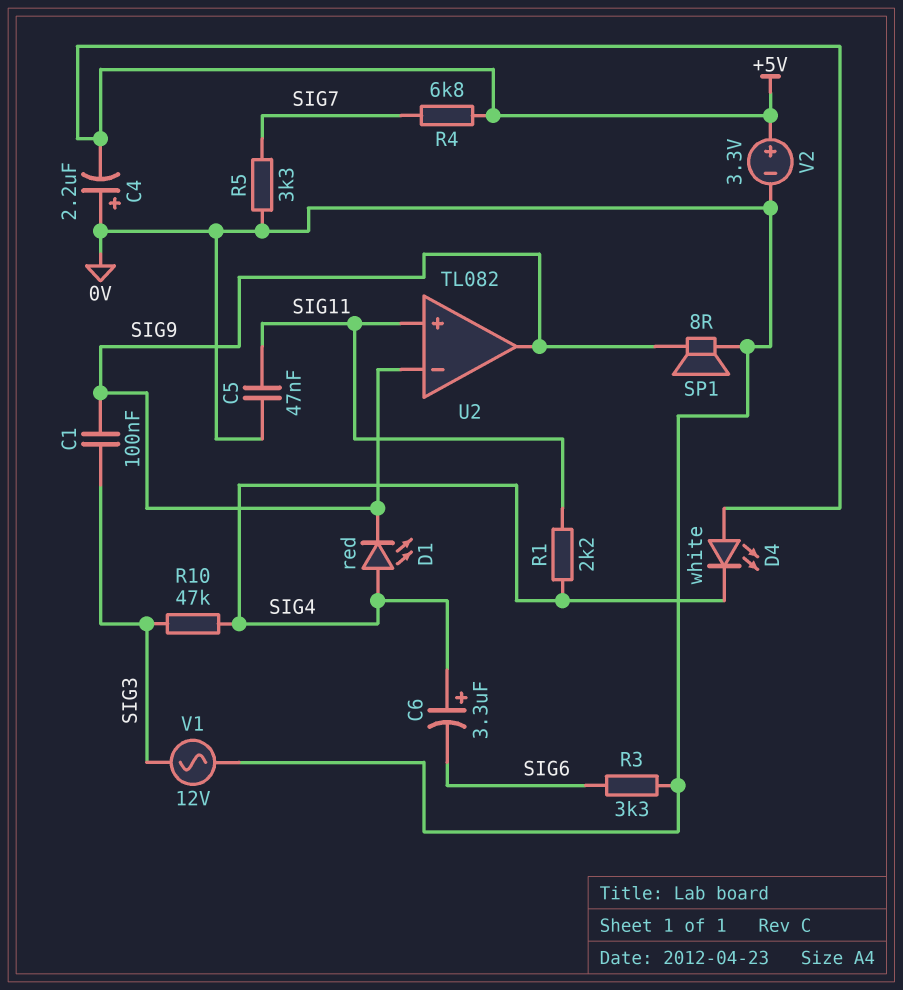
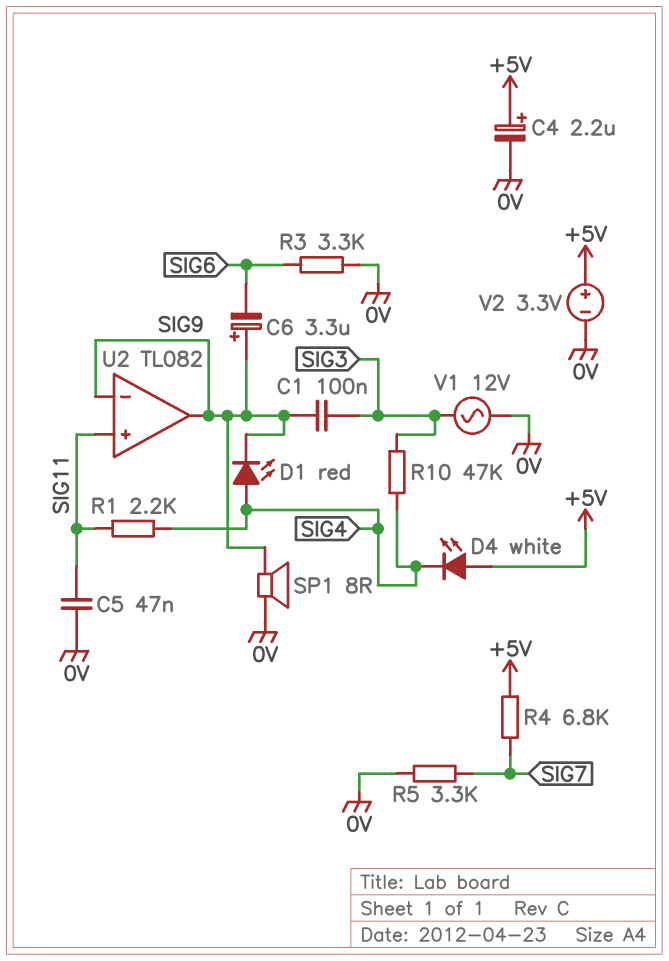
C4: 2.2uF (plus 0V, minus +5V) -> 2.2uF (plus +5V, minus 0V)
C6: 3.3uF (plus SIG4, minus SIG6) -> 3.3uF (plus SIG9, minus SIG6)

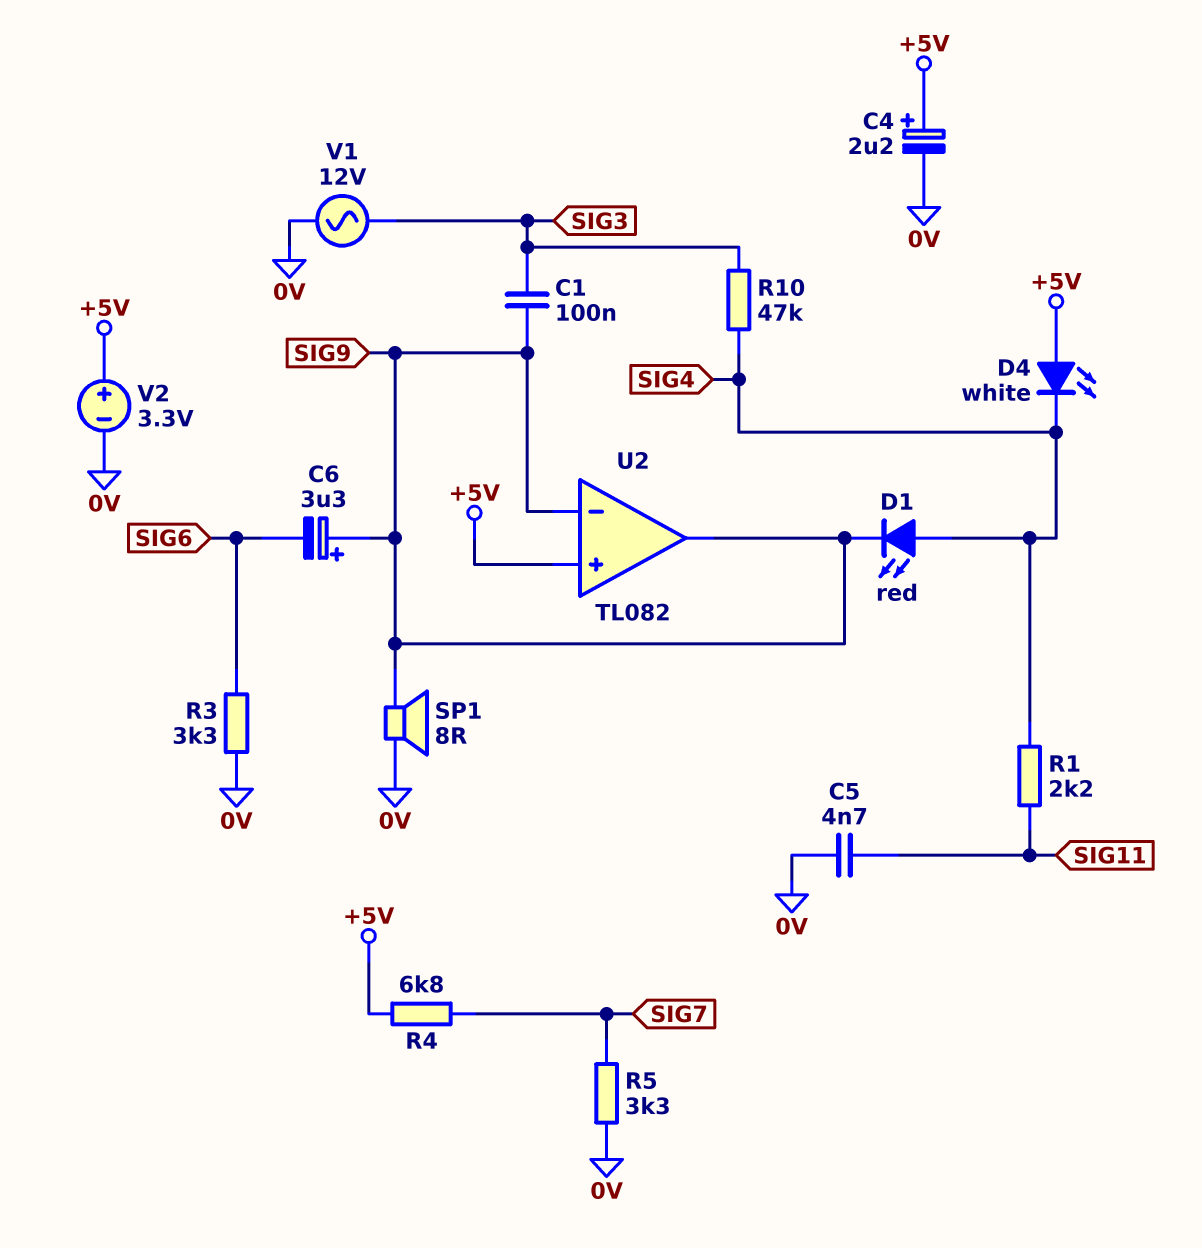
C5: 47nF (0V, SIG11) -> 4.7nF (0V, SIG11)
U2 pin in+: SIG11 -> +5V

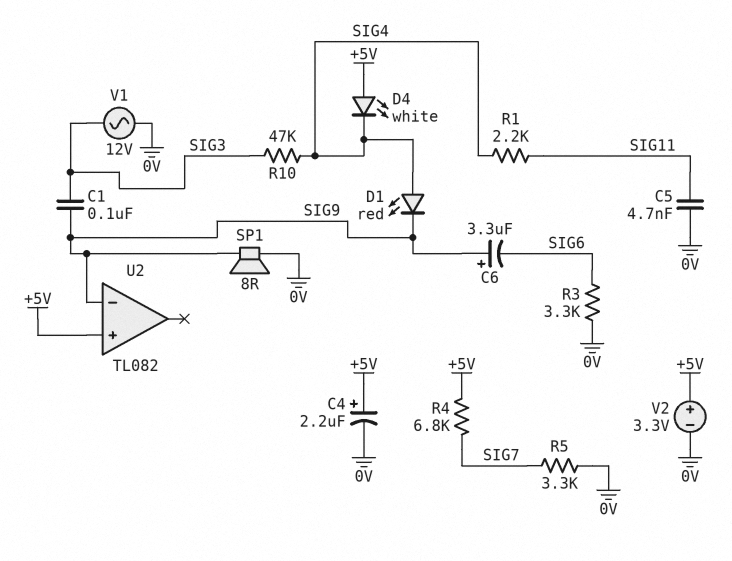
U2 pin out: SIG9 -> none

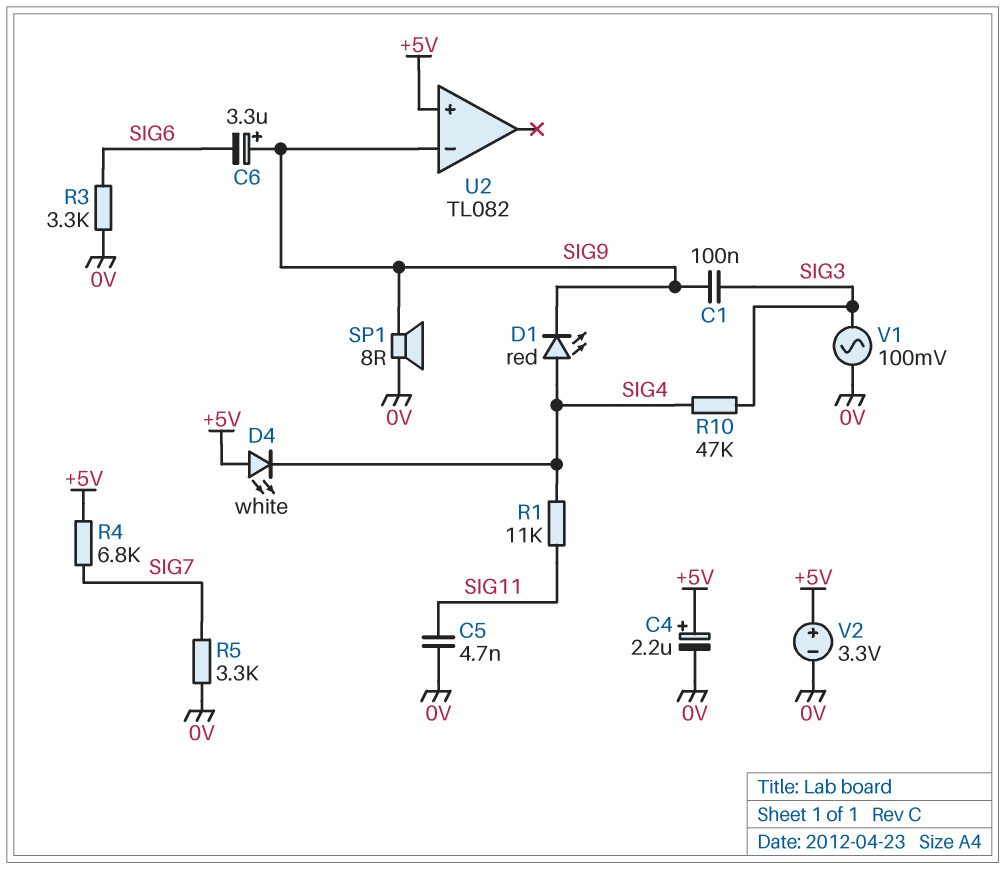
R1: 2.2k (SIG4, SIG11) -> 11k (SIG4, SIG11)
V1: AC 12V (0V, SIG3) -> AC 100mV (0V, SIG3)

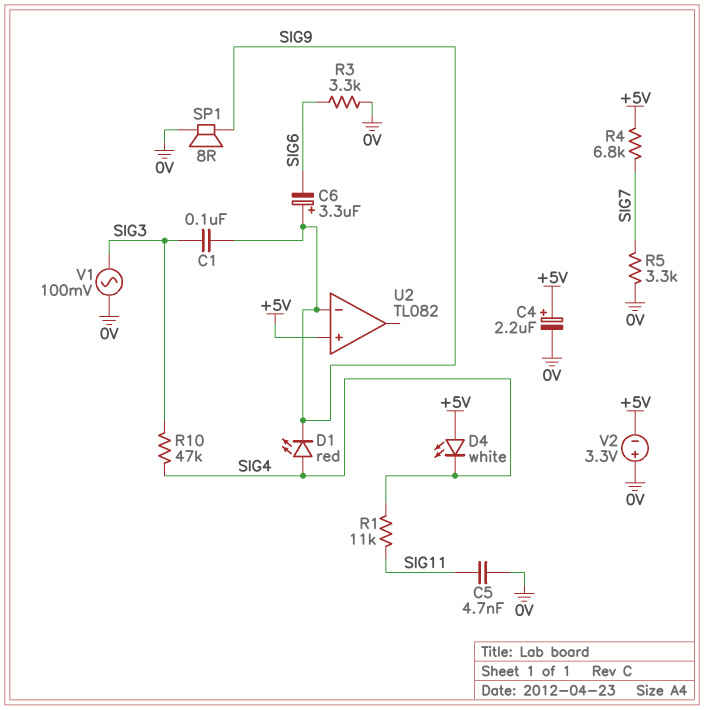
V2: 3.3V (plus +5V, minus 0V) -> 3.3V (plus 0V, minus +5V)

